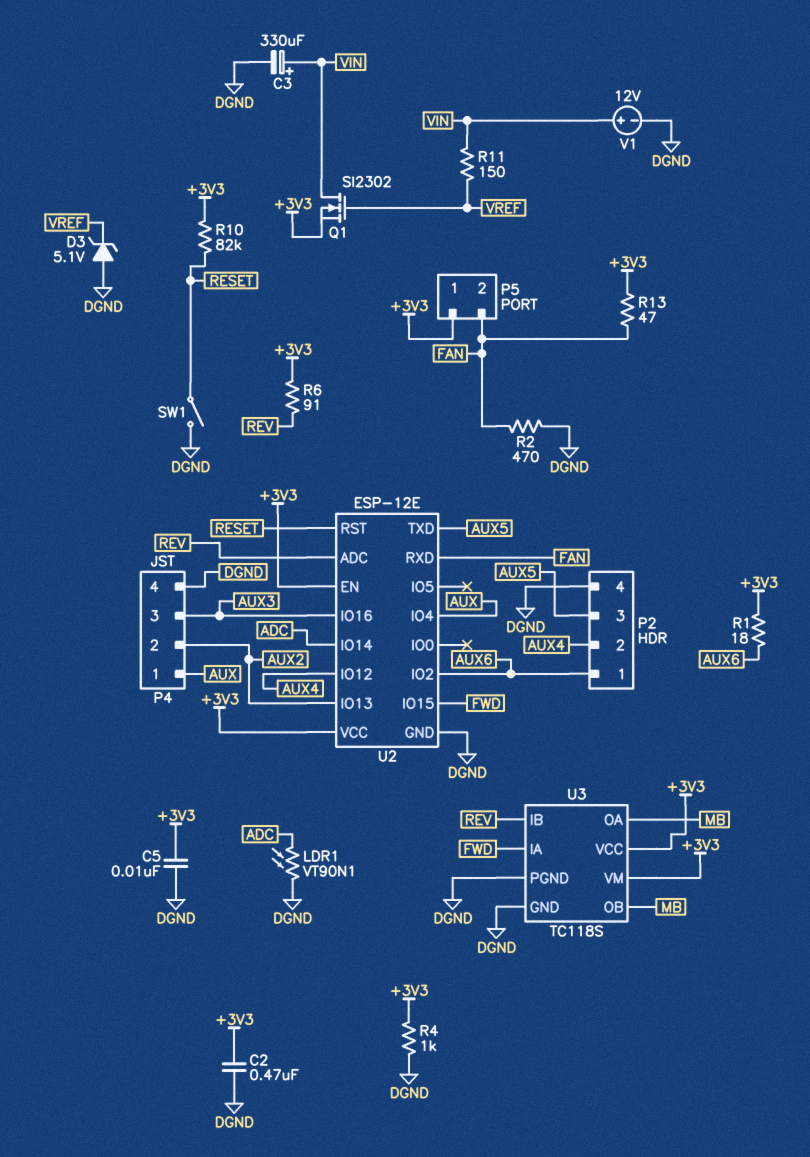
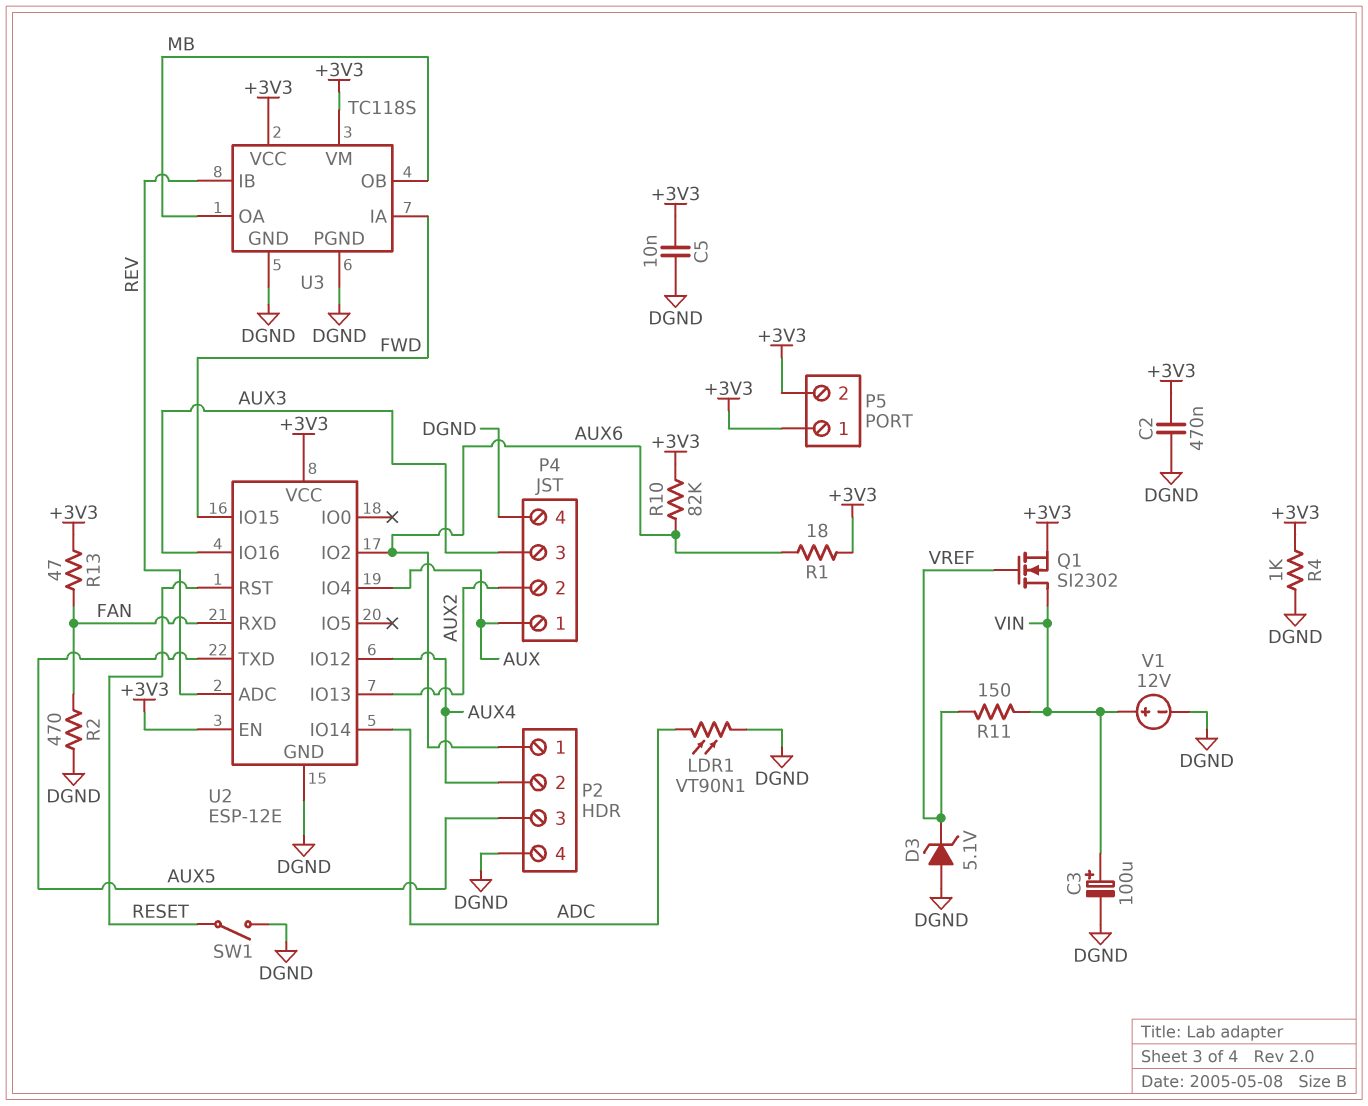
C3: 330uF (plus VIN, minus DGND) -> 100uF (plus VIN, minus DGND)
P5 pin 2: FAN -> +3V3
R6: 91 (+3V3, REV) -> none
R10: 82k (+3V3, RESET) -> 82k (+3V3, AUX6)

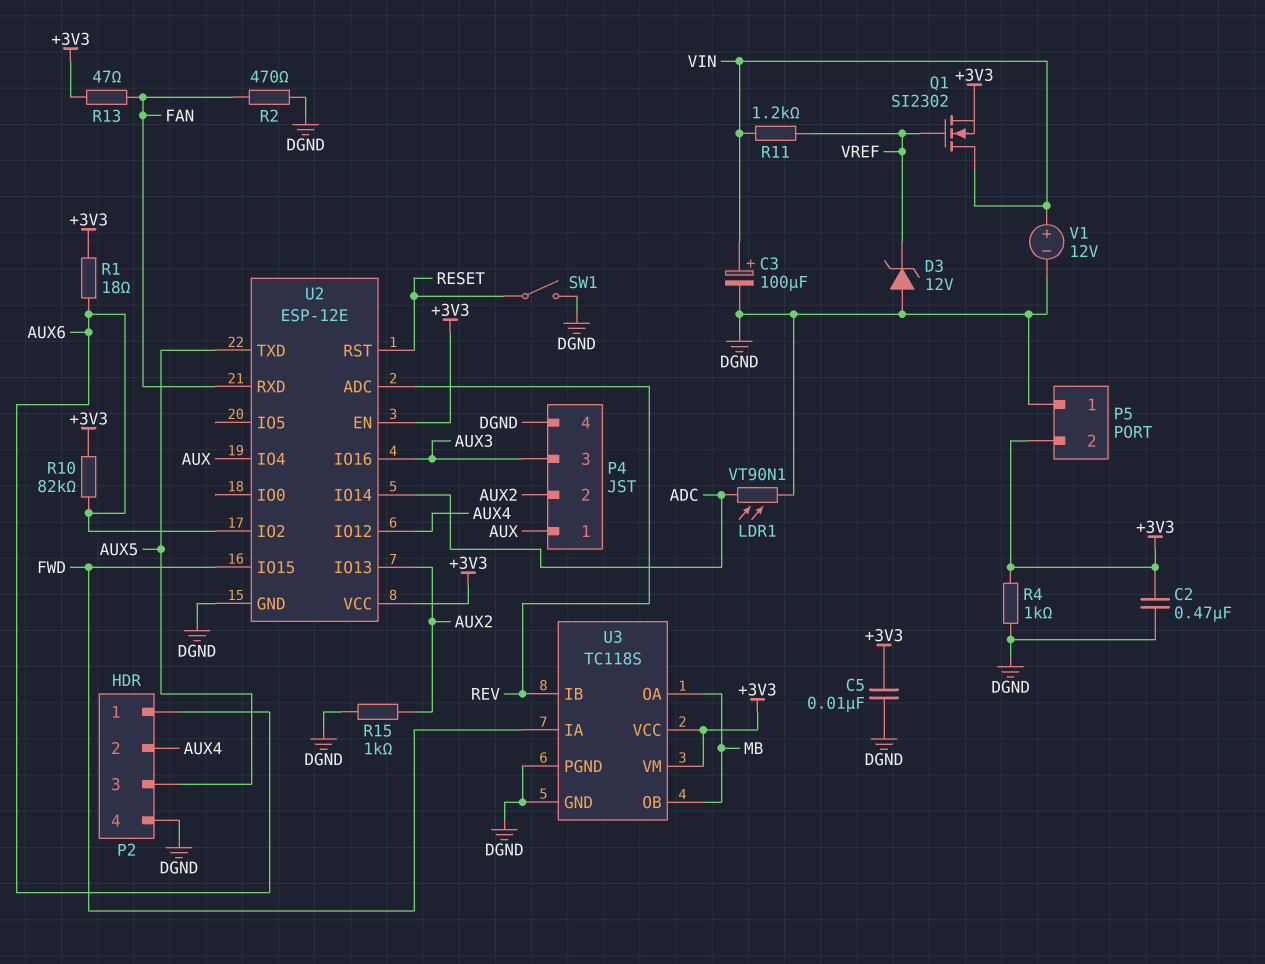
D3: zener 5.1V (A DGND, K VREF) -> zener 12V (A DGND, K VREF)
P5 pin 1: +3V3 -> DGND
R11: 150 (VIN, VREF) -> 1.2k (VIN, VREF)
R15: none -> 1k (AUX2, DGND)

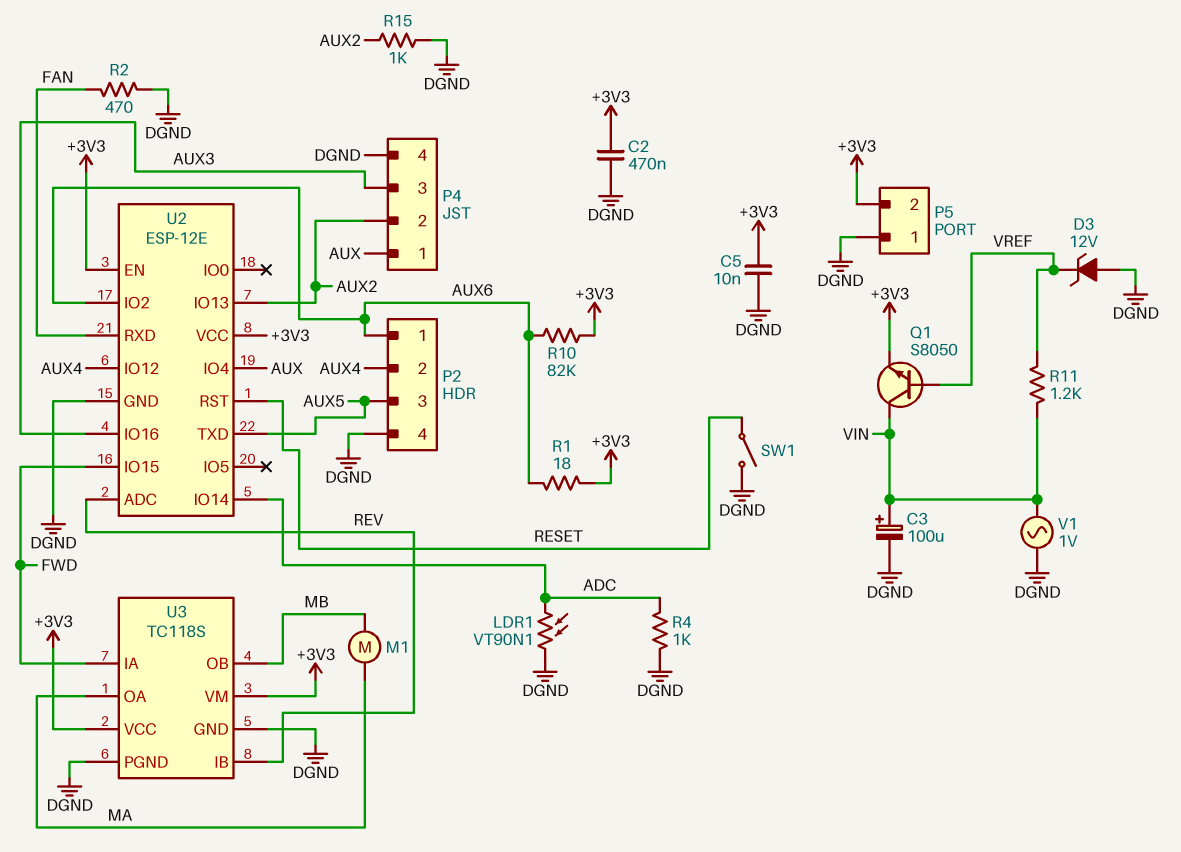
M1: none -> motor (MA, MB)
Q1: NMOS SI2302 (G VREF, D VIN, S +3V3) -> NPN S8050 (B VREF, C VIN, E +3V3)
R4: 1k (+3V3, DGND) -> 1k (ADC, DGND)
R13: 47 (+3V3, FAN) -> none
U3 pin OA: MB -> MA
V1: 12V (plus VIN, minus DGND) -> AC 1V (DGND, VIN)

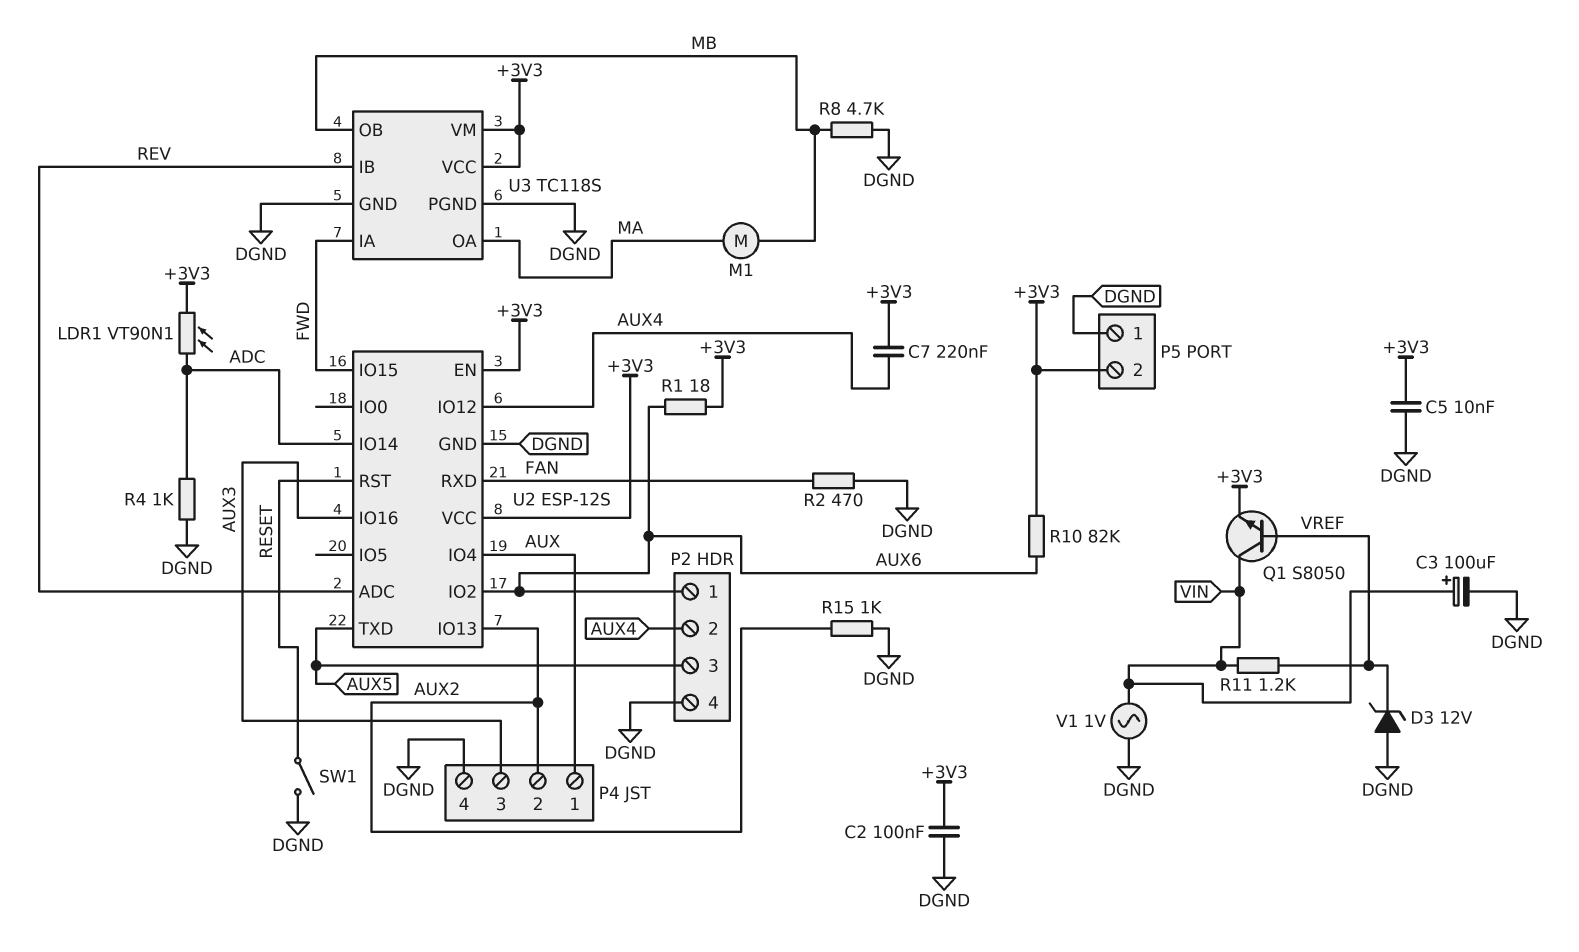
C2: 470nF (+3V3, DGND) -> 100nF (+3V3, DGND)
C7: none -> 220nF (+3V3, AUX4)
LDR1: VT90N1 (ADC, DGND) -> VT90N1 (+3V3, ADC)
R8: none -> 4.7k (DGND, MB)
U2: ESP-12E -> ESP-12S

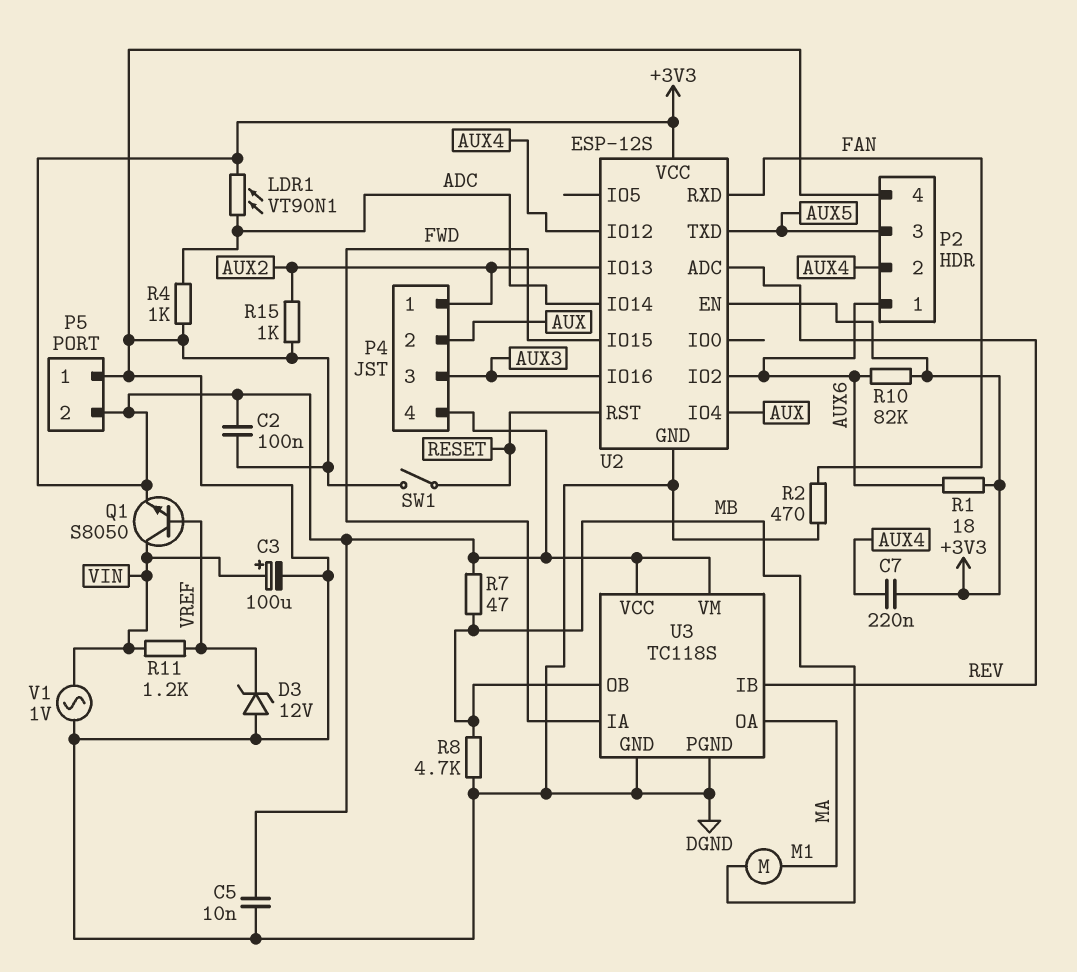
P4 pin 1: AUX -> AUX2
P4 pin 2: AUX2 -> AUX
P4 pin 4: DGND -> +3V3
R7: none -> 47 (+3V3, MB)

